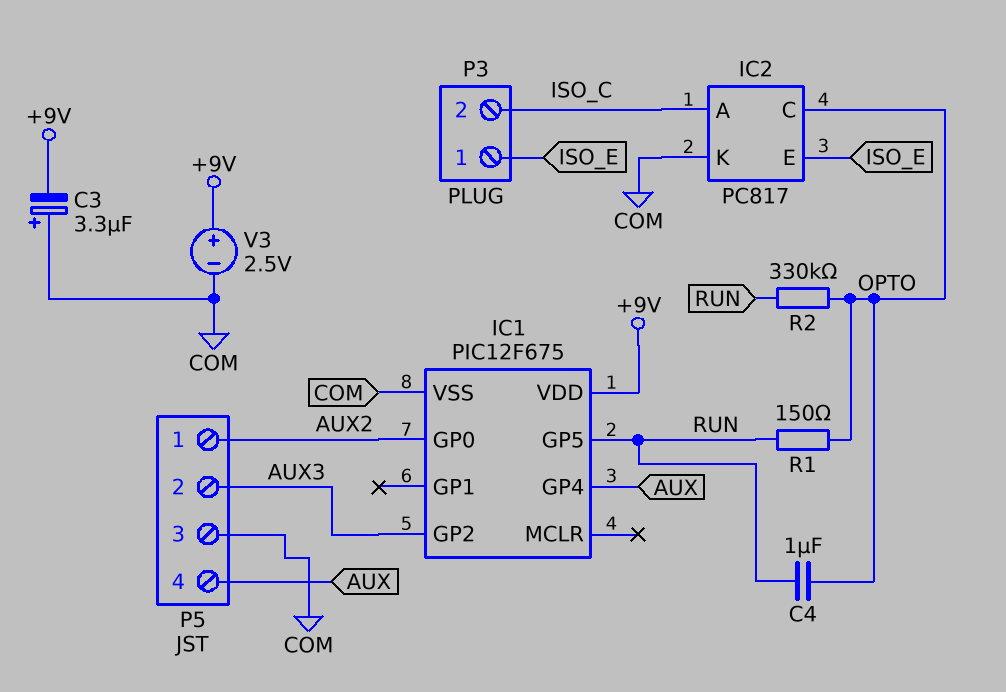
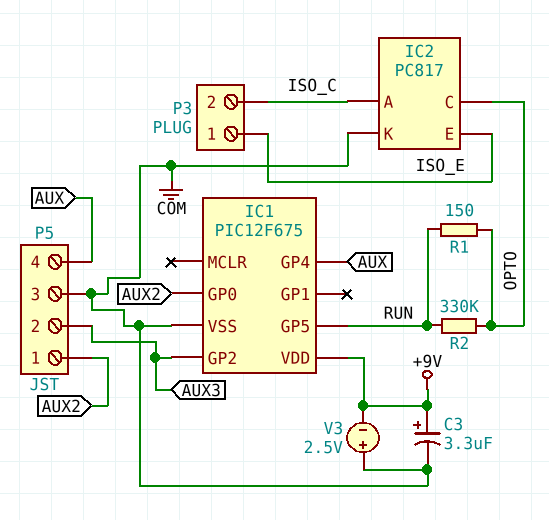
C3: 3.3uF (plus COM, minus +9V) -> 3.3uF (plus +9V, minus COM)
C4: 1uF (OPTO, RUN) -> none
V3: 2.5V (plus +9V, minus COM) -> 2.5V (plus COM, minus +9V)

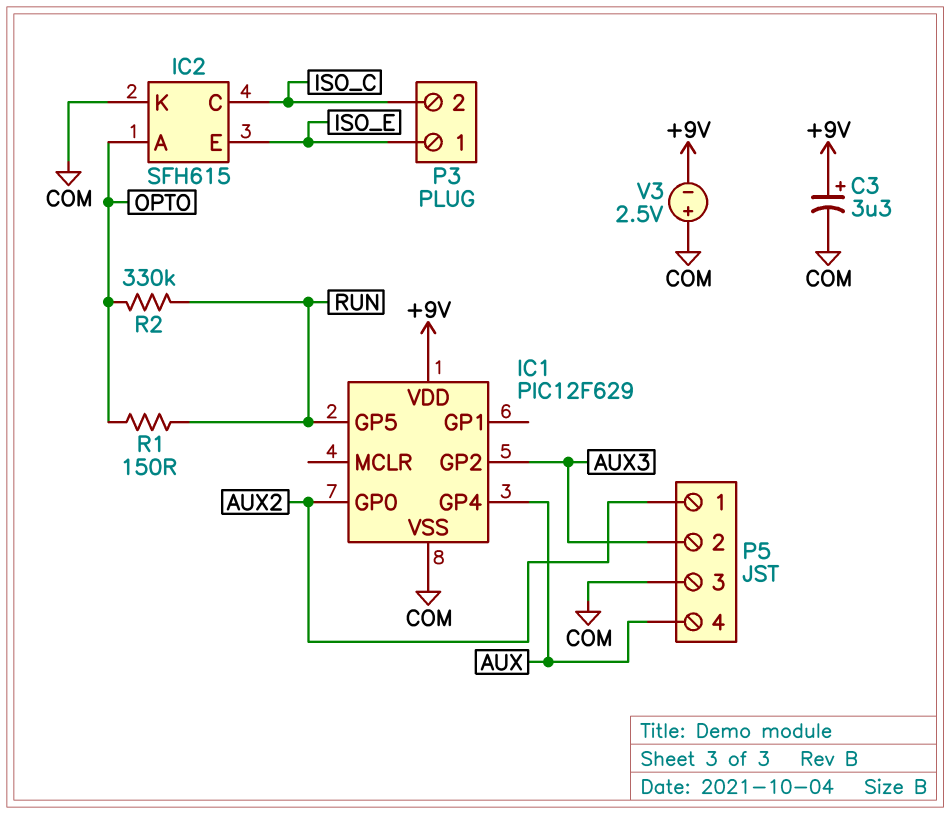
IC1: PIC12F675 -> PIC12F629
IC2: PC817 -> SFH615
IC2 pin A: ISO_C -> OPTO
IC2 pin C: OPTO -> ISO_C

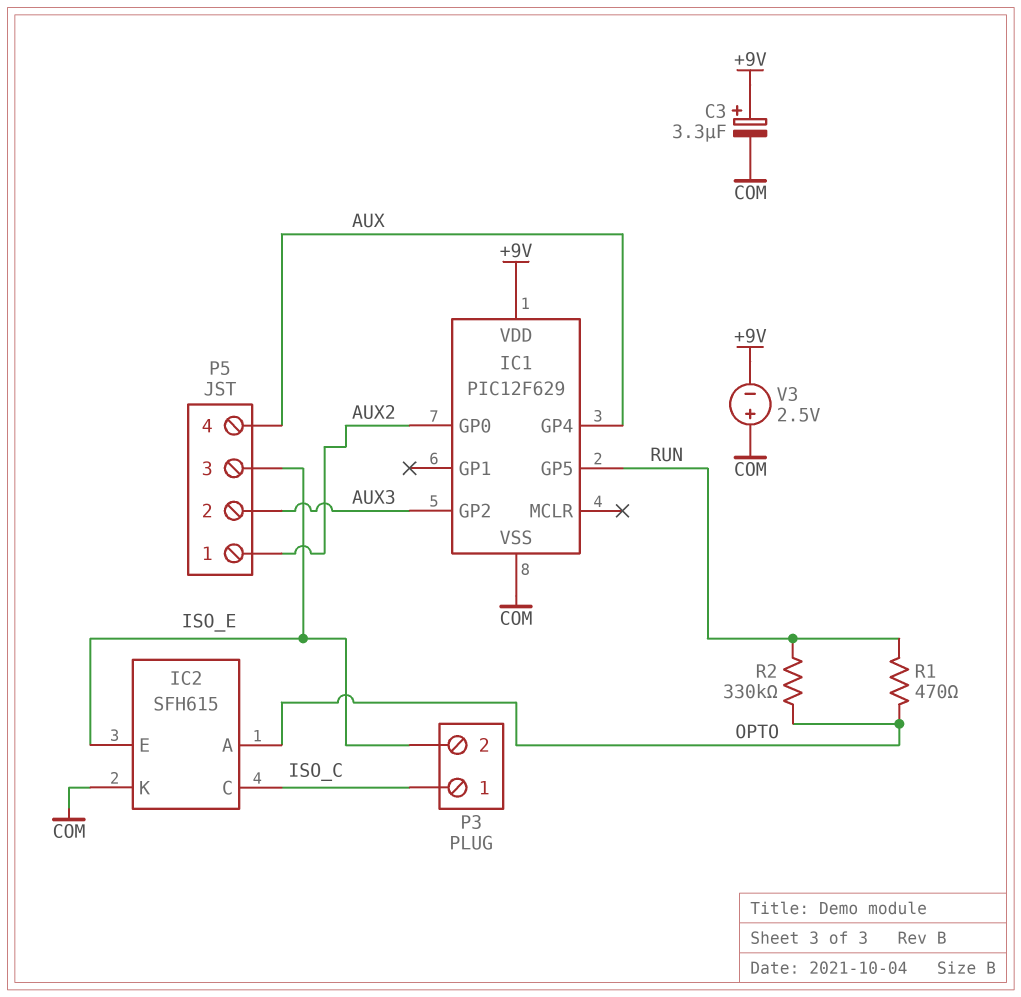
P3 pin 1: ISO_E -> ISO_C
P3 pin 2: ISO_C -> ISO_E
P5 pin 3: COM -> ISO_E
R1: 150 (OPTO, RUN) -> 470 (OPTO, RUN)

